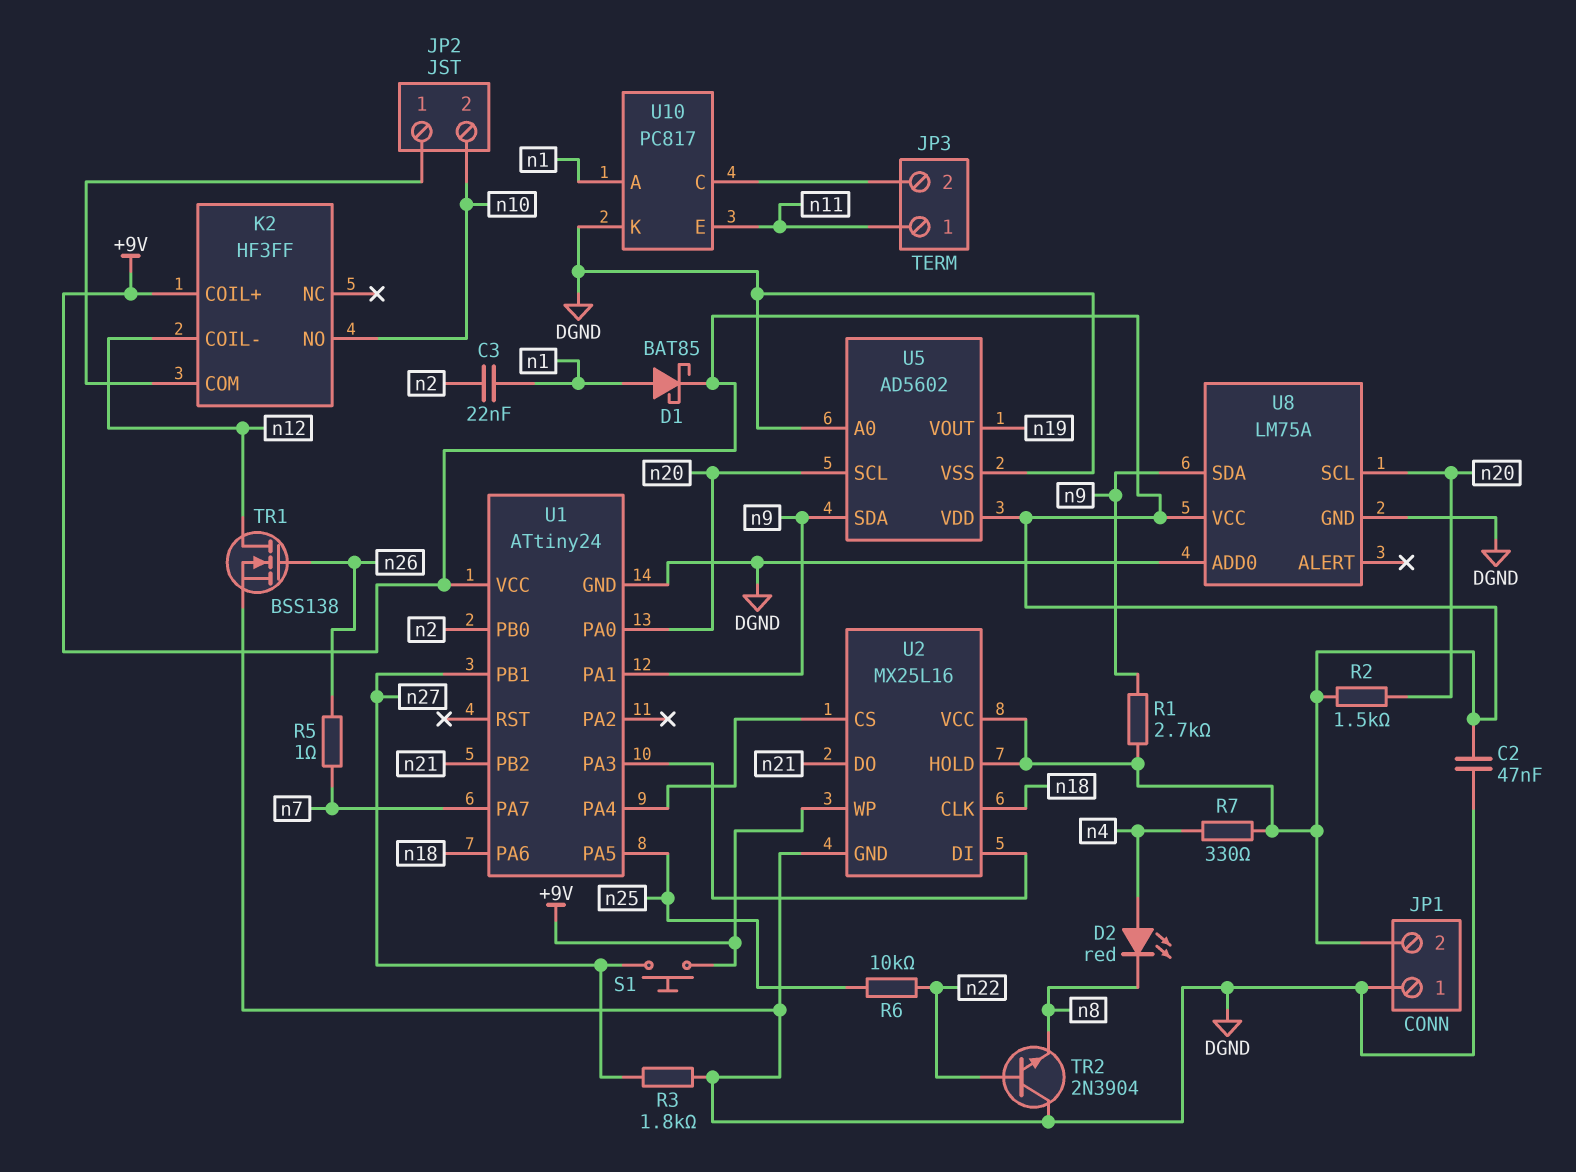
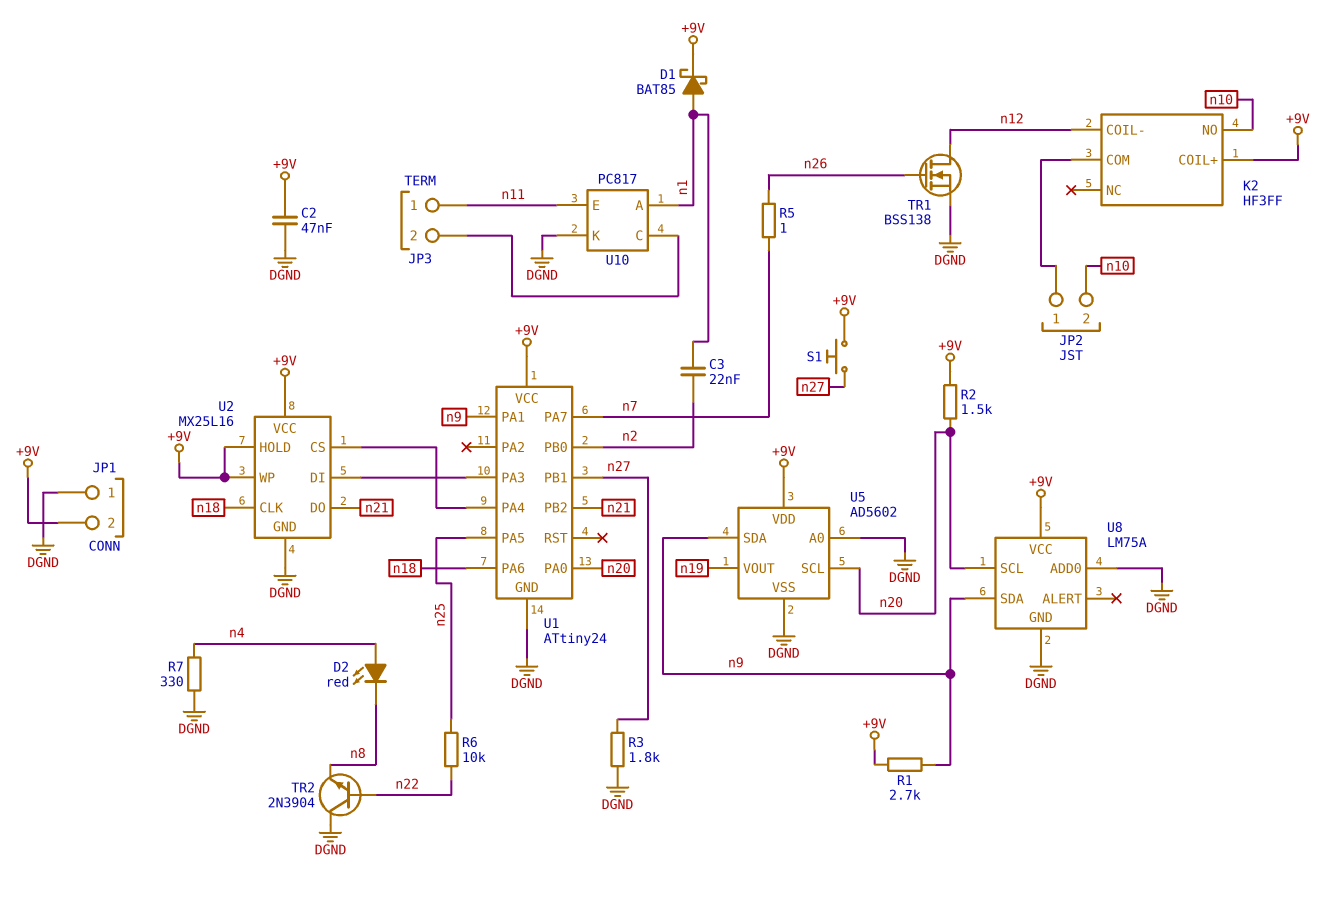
R7: 330 (+9V, n4) -> 330 (DGND, n4)

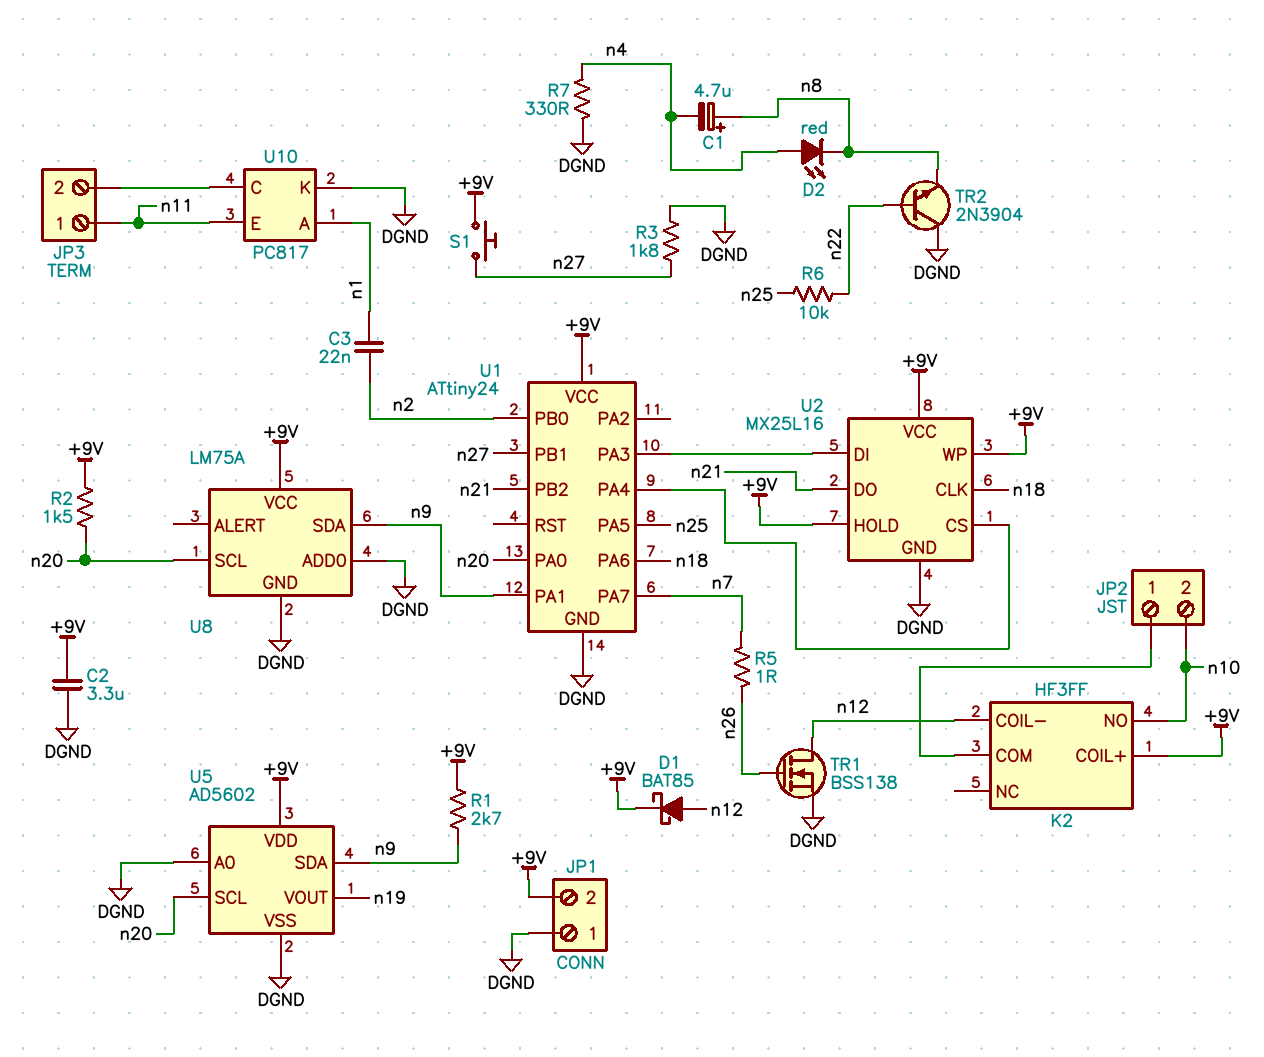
C1: none -> 4.7uF (plus n8, minus n4)
C2: 47nF (+9V, DGND) -> 3.3uF (+9V, DGND)
D1: schottky BAT85 (A n1, K +9V) -> schottky BAT85 (A n12, K +9V)

